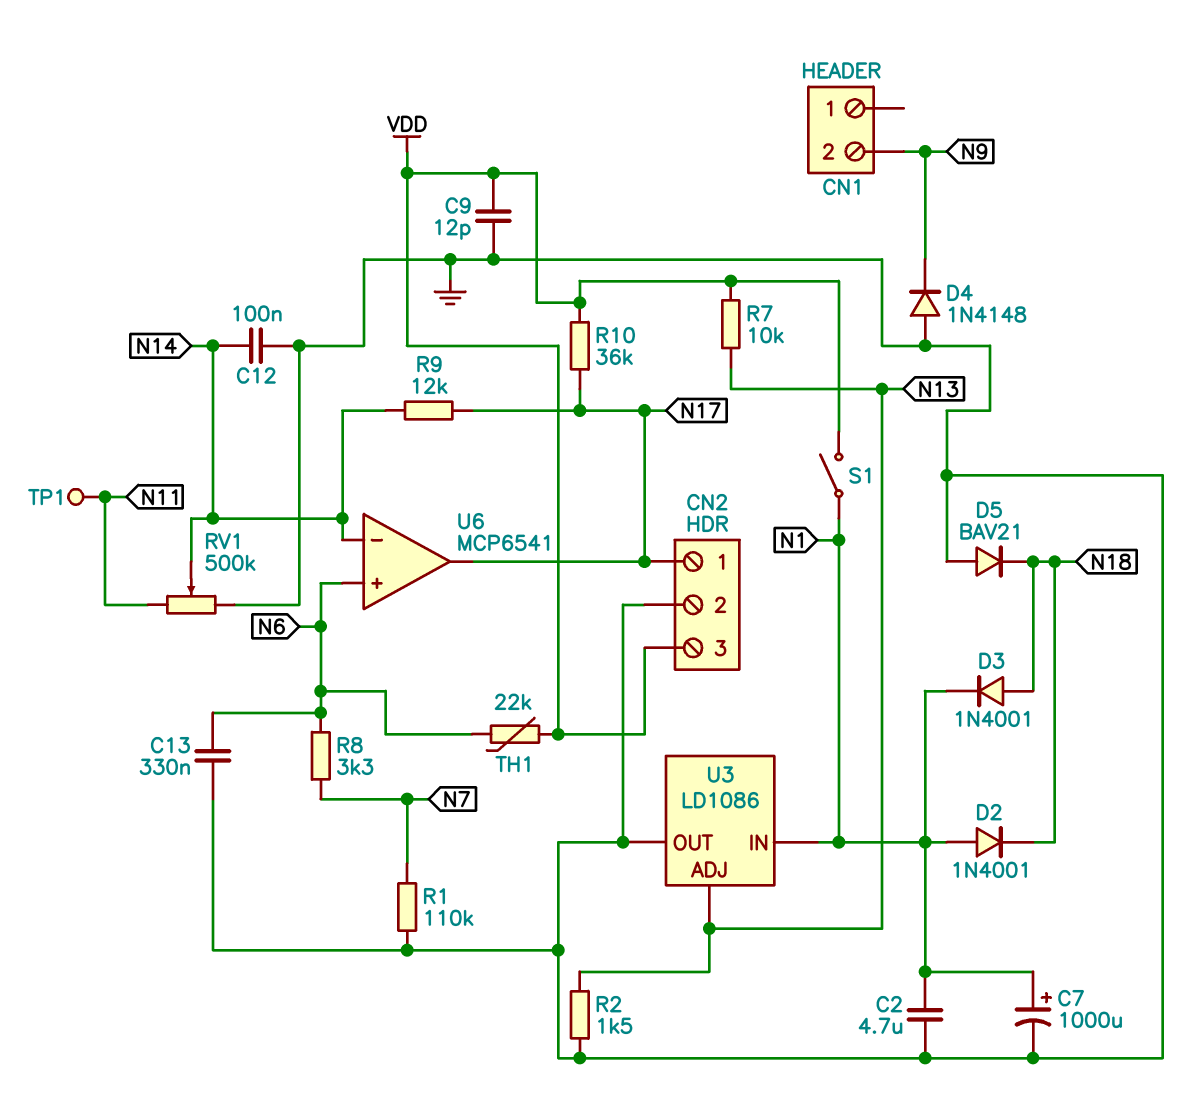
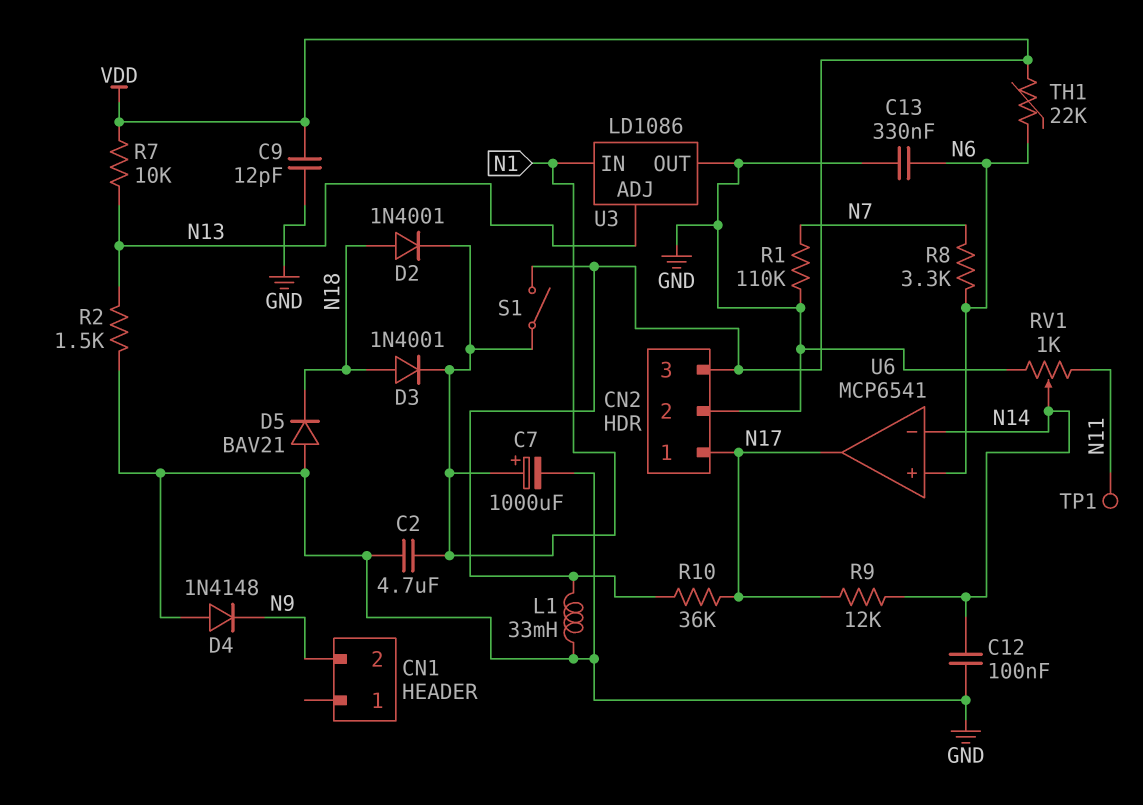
D2: diode 1N4001 (A N1, K N18) -> diode 1N4001 (A N18, K N1)
L1: none -> 33mH (GND, VDD)
RV1: 500k (GND, N11, wiper N14) -> 1k (GND, N11, wiper N14)

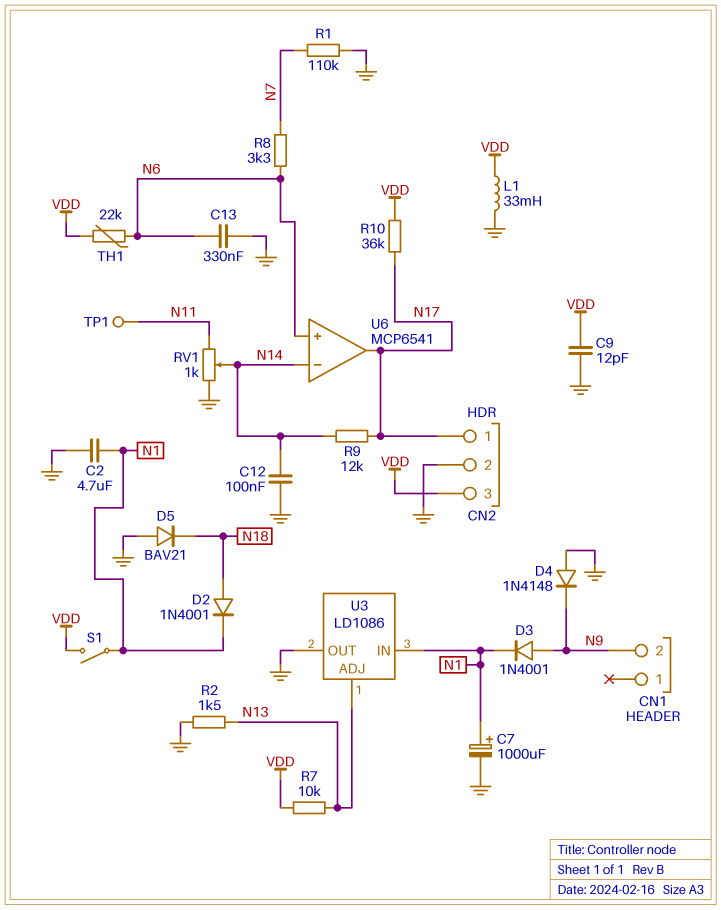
D3: diode 1N4001 (A N18, K N1) -> diode 1N4001 (A N9, K N1)

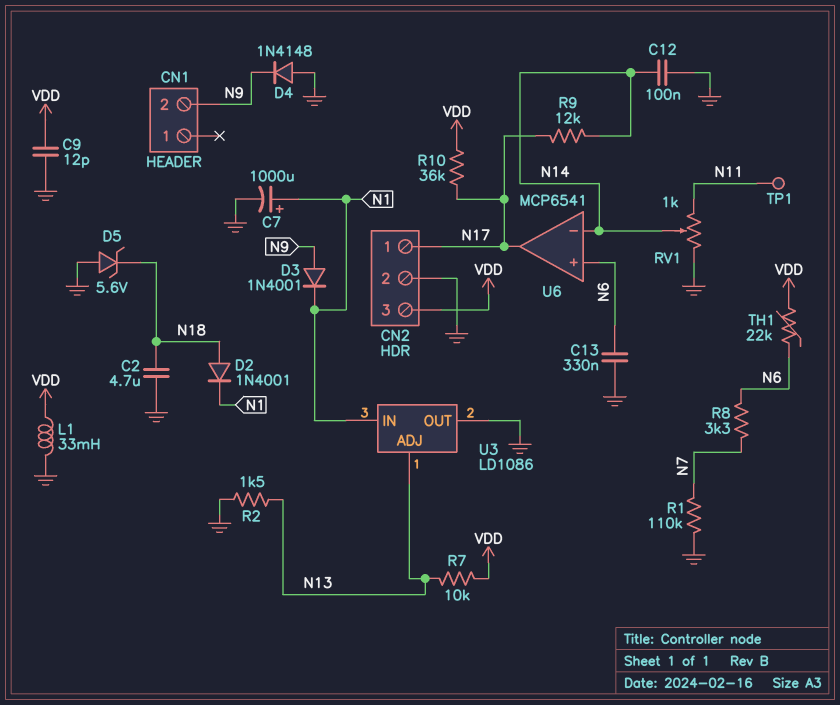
C2: 4.7uF (GND, N1) -> 4.7uF (GND, N18)
D5: diode BAV21 (A GND, K N18) -> zener 5.6V (A GND, K N18)
S1: switch (N1, VDD) -> none

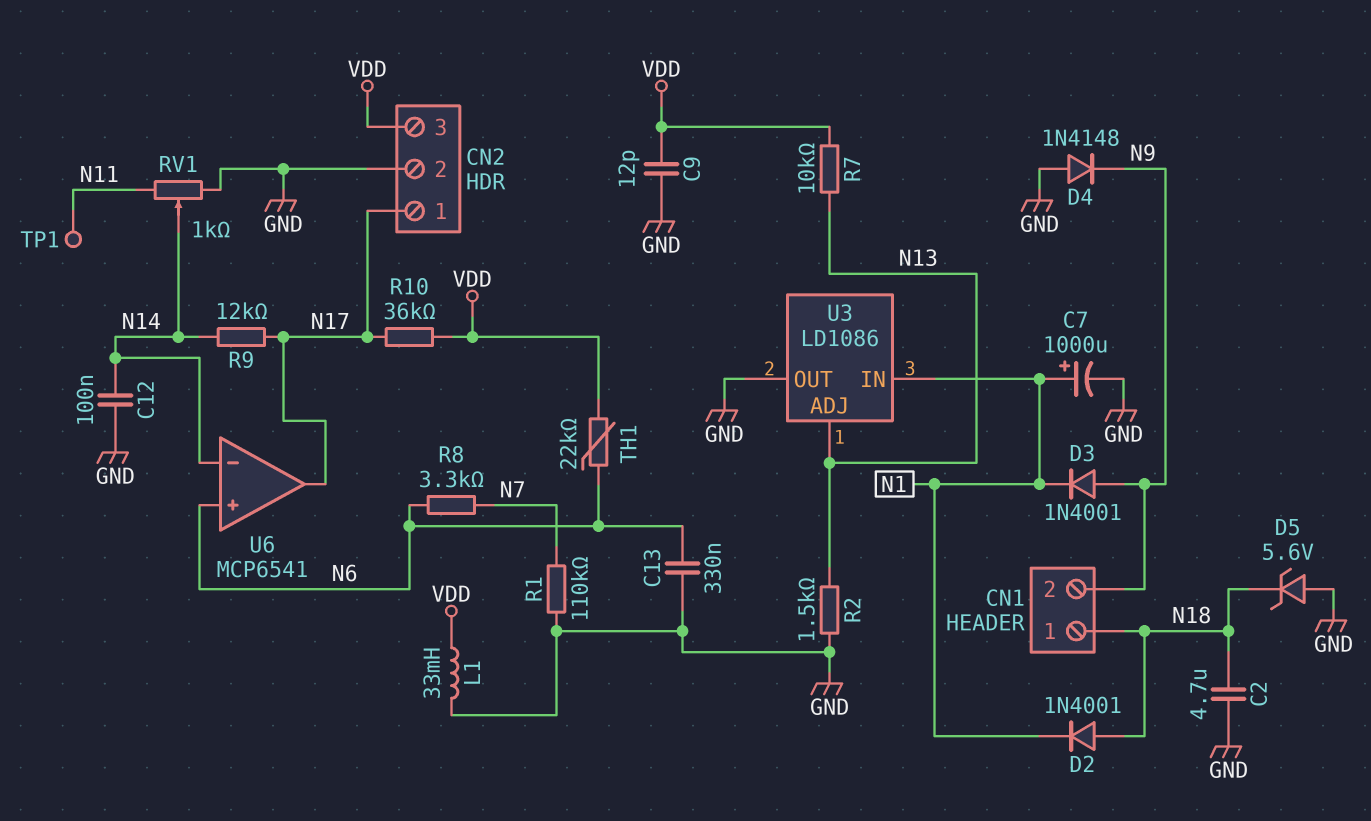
CN1 pin 1: none -> N18

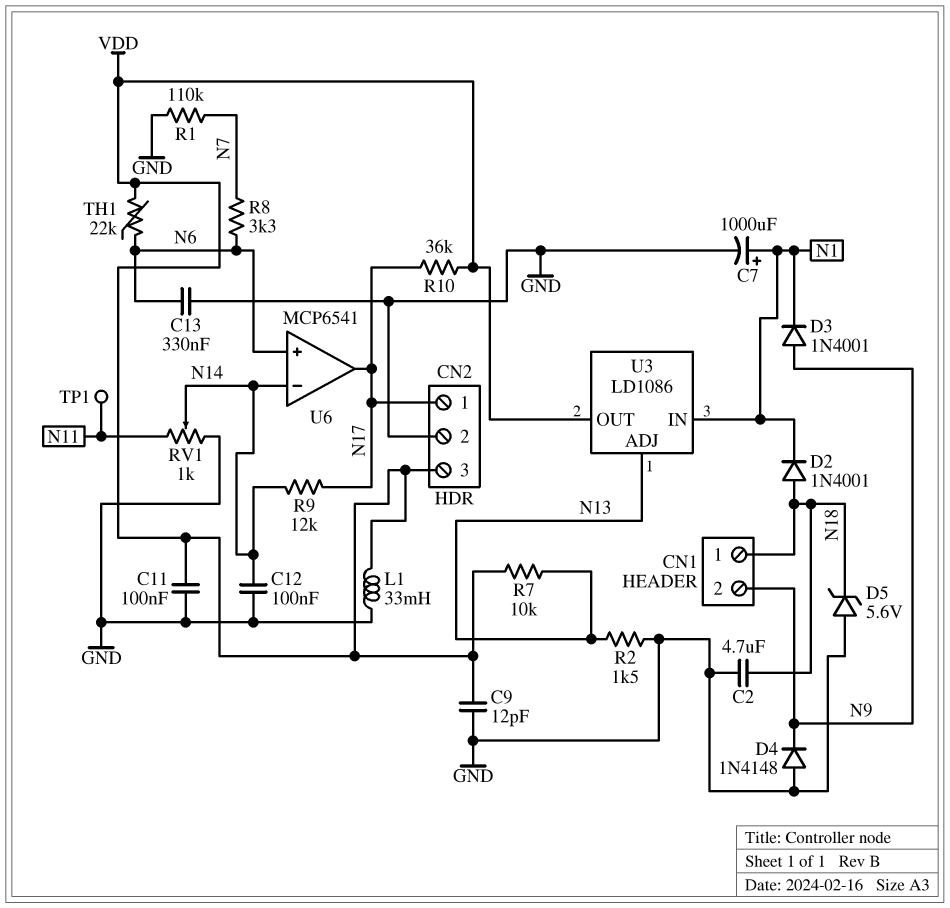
C11: none -> 100nF (GND, VDD)
U3 pin OUT: GND -> VDD

